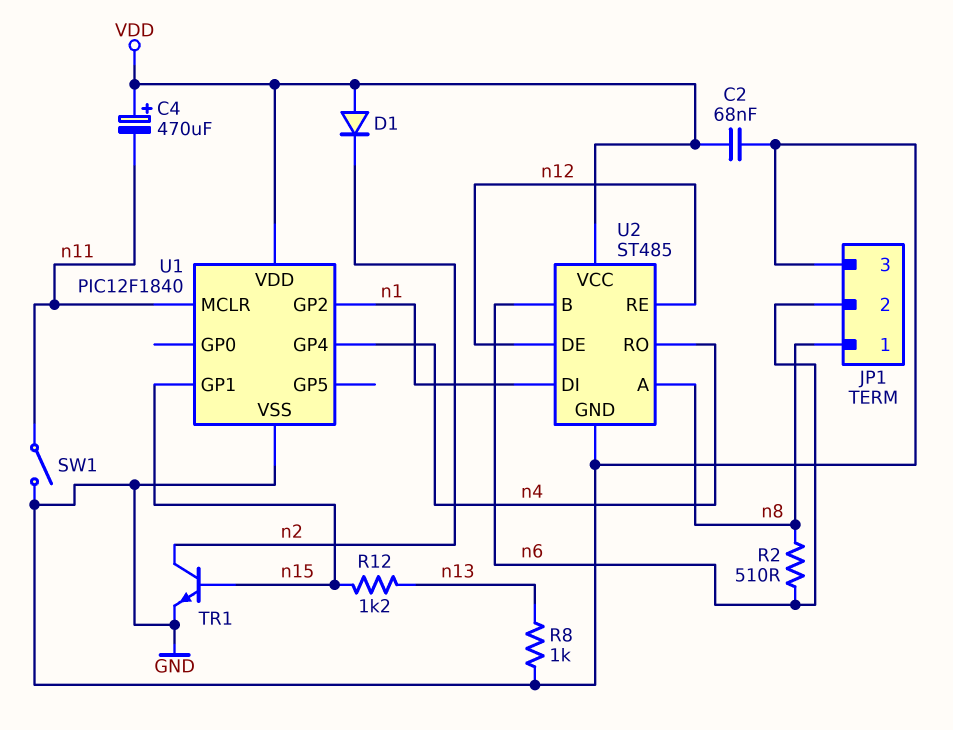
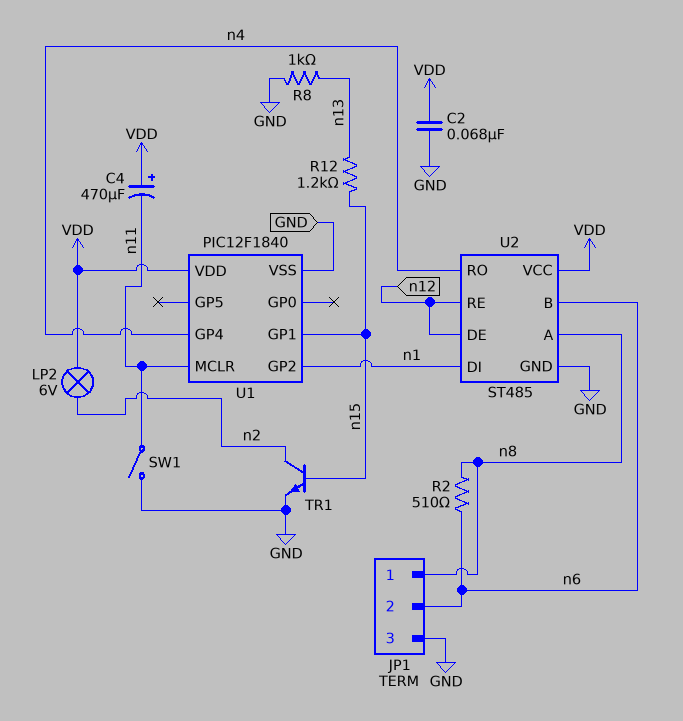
D1: diode (A VDD, K n2) -> none
LP2: none -> lamp 6V (VDD, n2)

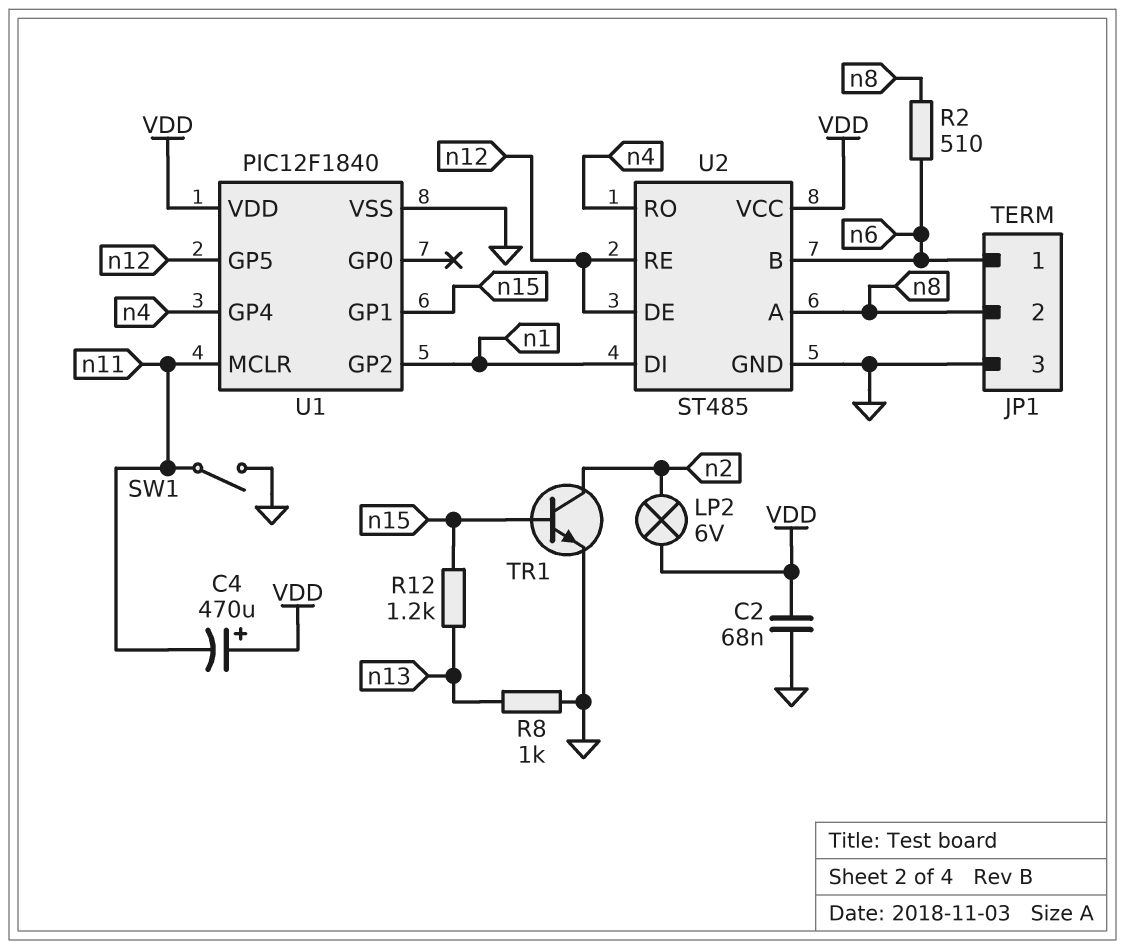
JP1 pin 1: n8 -> n6
JP1 pin 2: n6 -> n8
U1 pin GP5: none -> n12

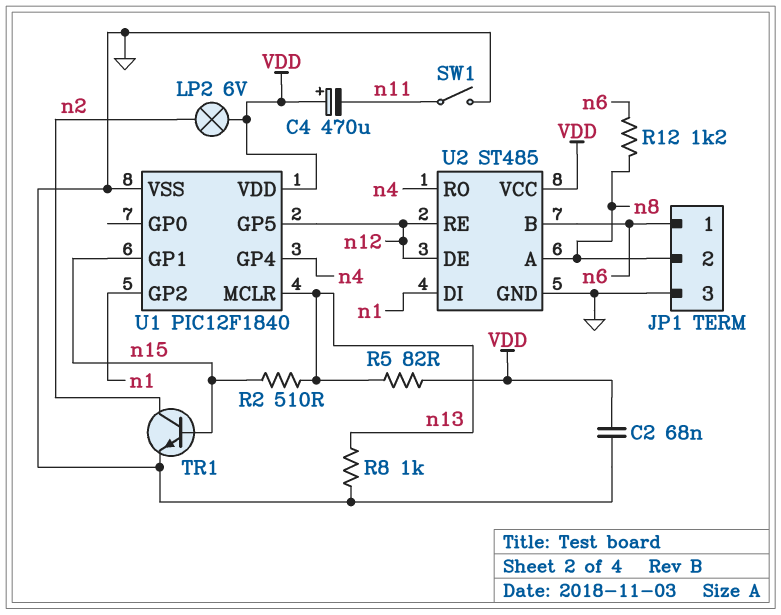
R2: 510 (n6, n8) -> 510 (n13, n15)
R5: none -> 82 (VDD, n13)
R12: 1.2k (n13, n15) -> 1.2k (n6, n8)
U1 pin MCLR: n11 -> n13

